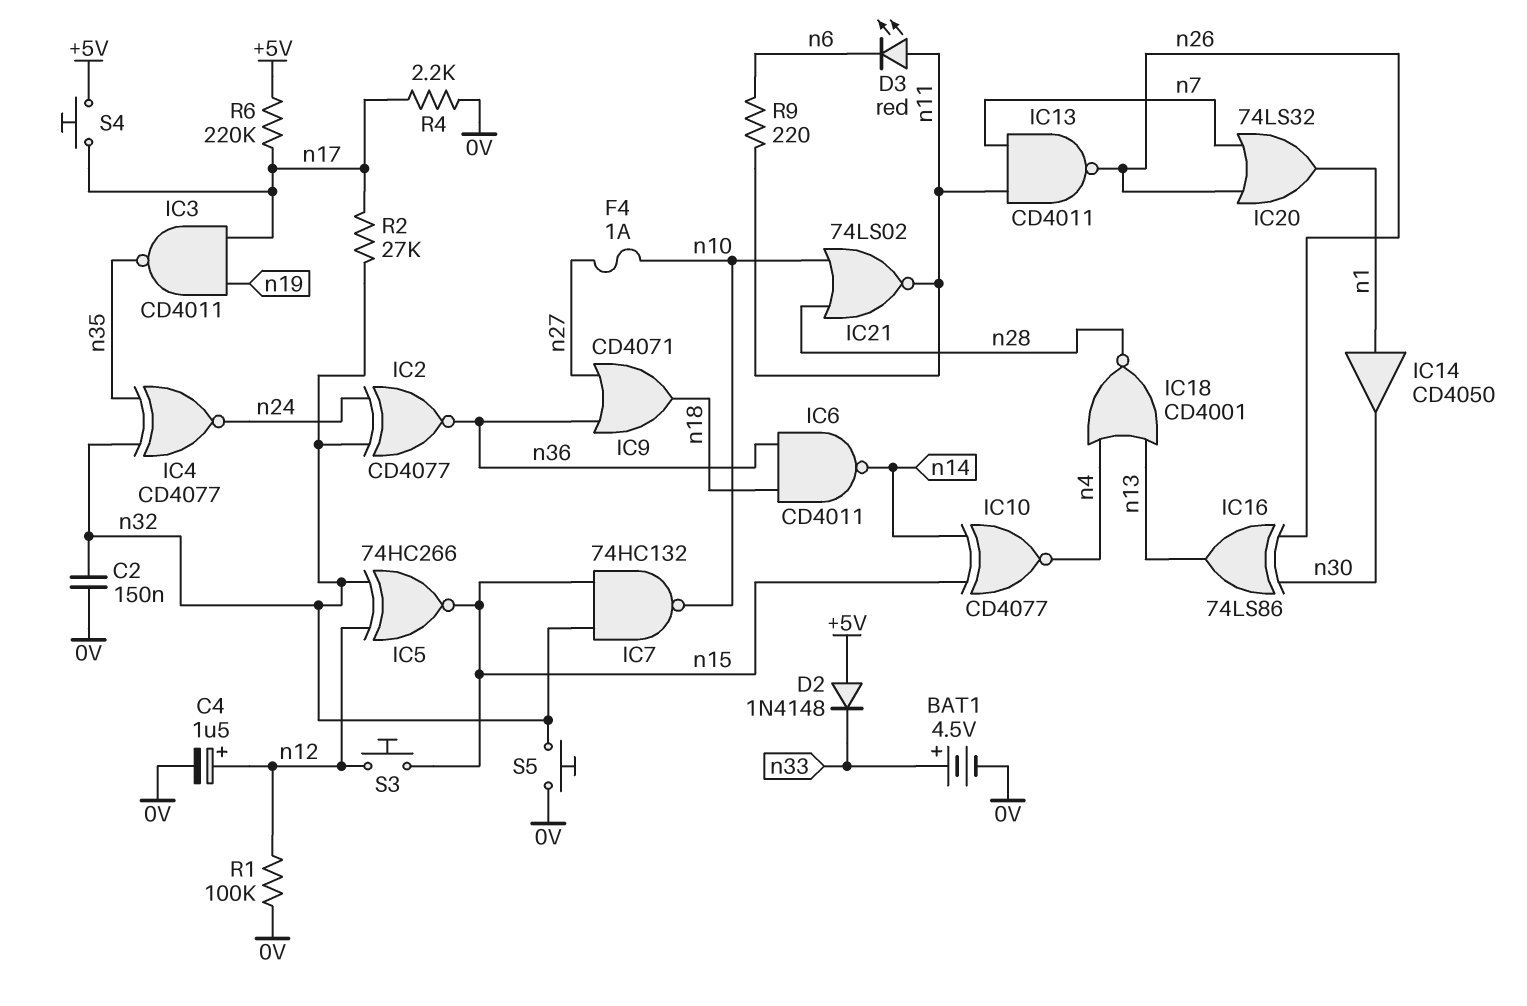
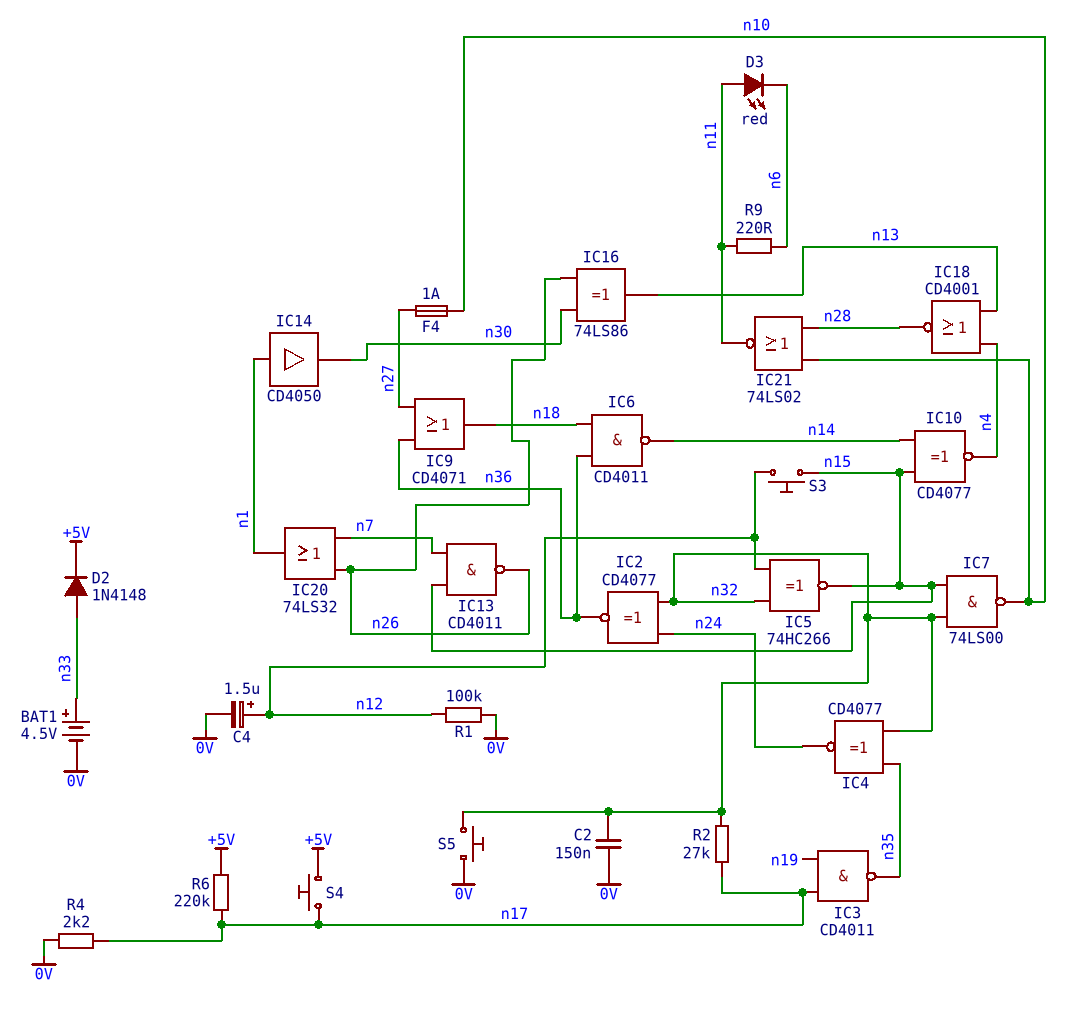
D2: diode 1N4148 (A +5V, K n33) -> diode 1N4148 (A n33, K +5V)
IC7: NAND 74HC132 (in n15, in n32, out n10) -> NAND 74LS00 (in n15, in n32, out n10)
IC13: NAND CD4011 (in n7, in n11, out n26) -> NAND CD4011 (in n7, in n15, out n26)

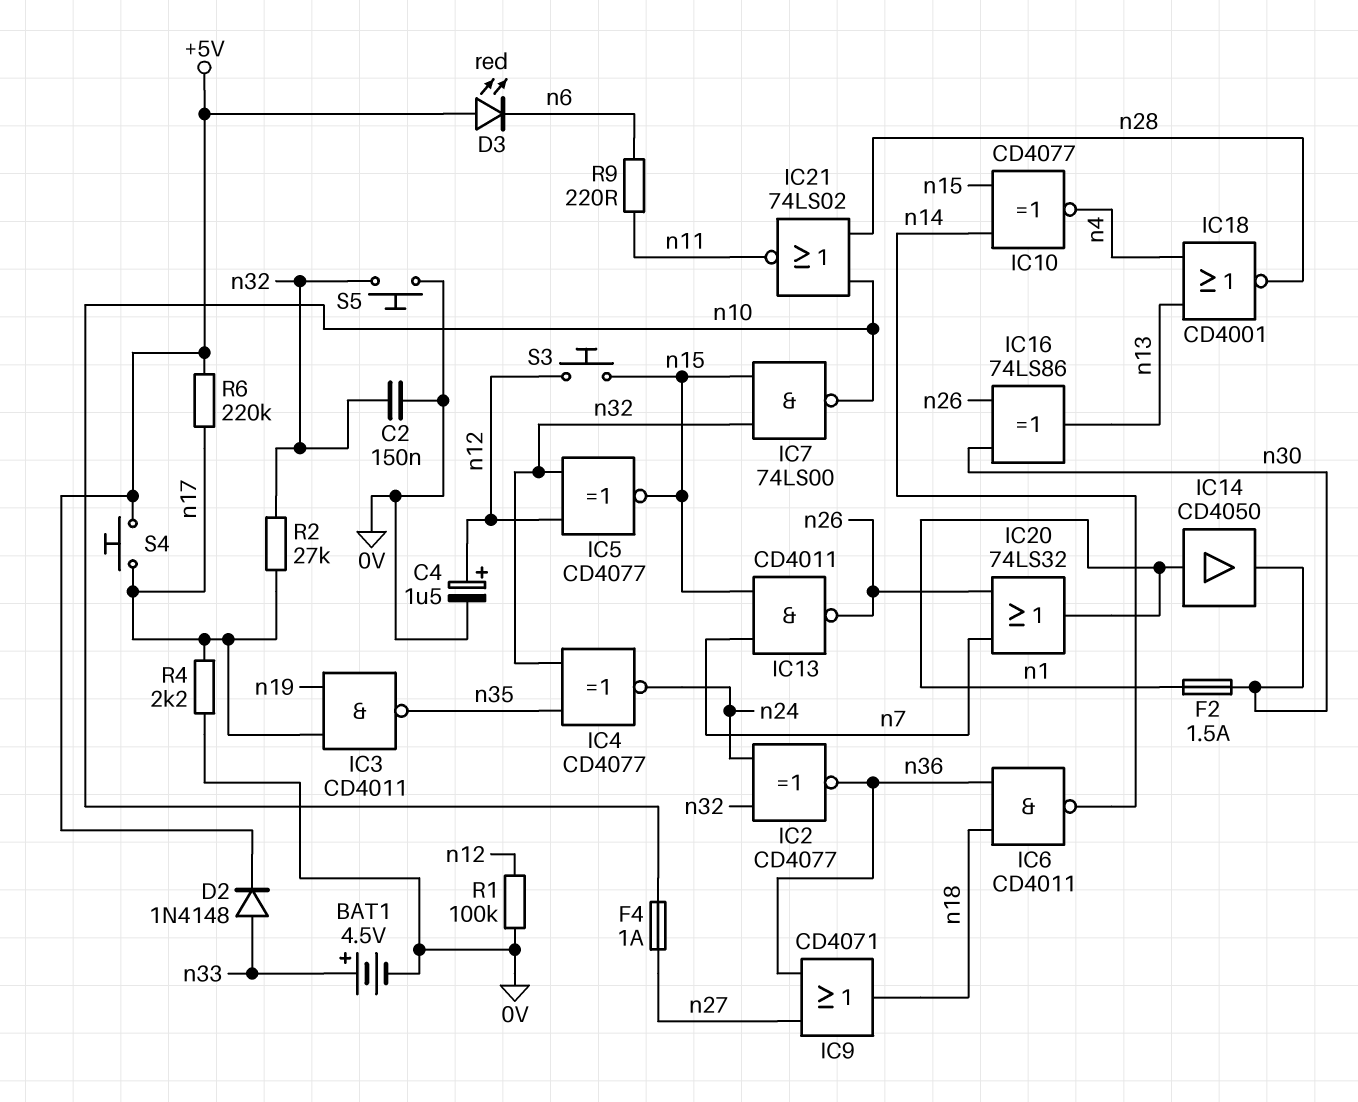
D3: LED red (A n11, K n6) -> LED red (A +5V, K n6)
F2: none -> 1.5A (n1, n30)
IC5: XNOR 74HC266 (in n12, in n32, out n15) -> XNOR CD4077 (in n12, in n32, out n15)

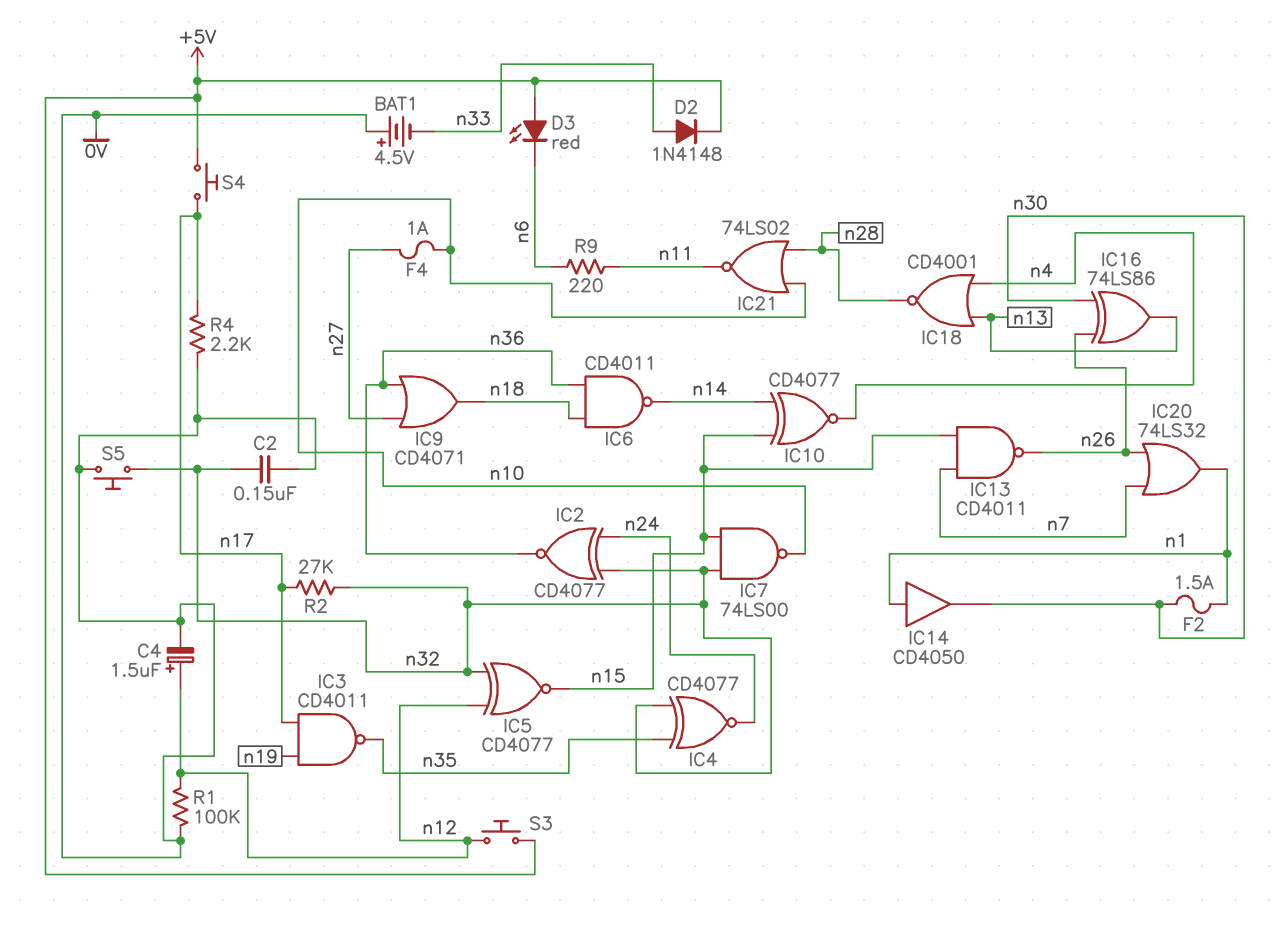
BAT1: 4.5V (plus n33, minus 0V) -> 4.5V (plus 0V, minus n33)
R6: 220k (+5V, n17) -> none
S3: button (n12, n15) -> button (+5V, n12)

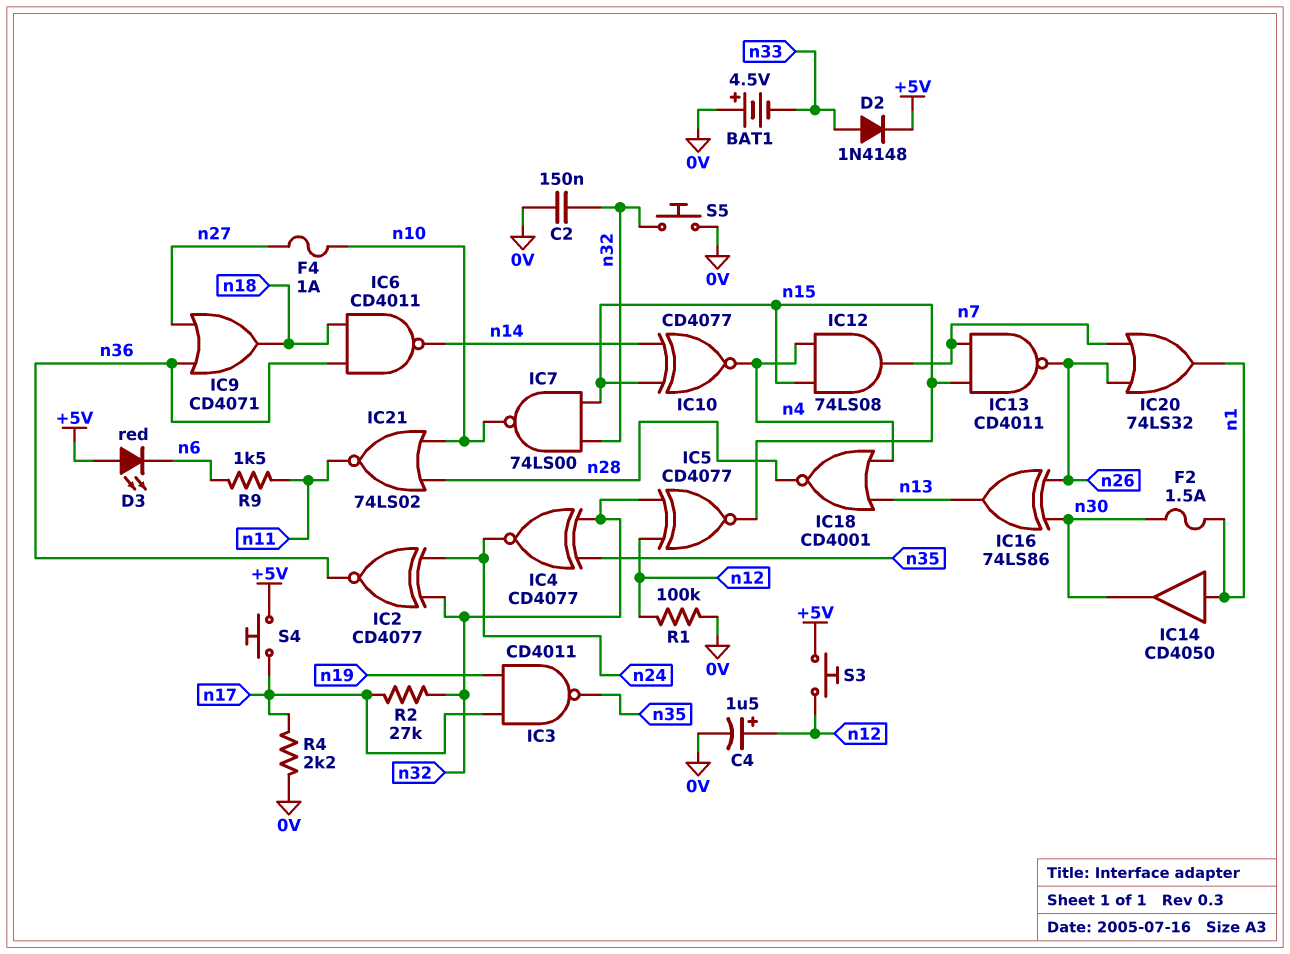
IC12: none -> AND 74LS08 (in n4, in n15, out n7)
R9: 220 (n6, n11) -> 1.5k (n6, n11)

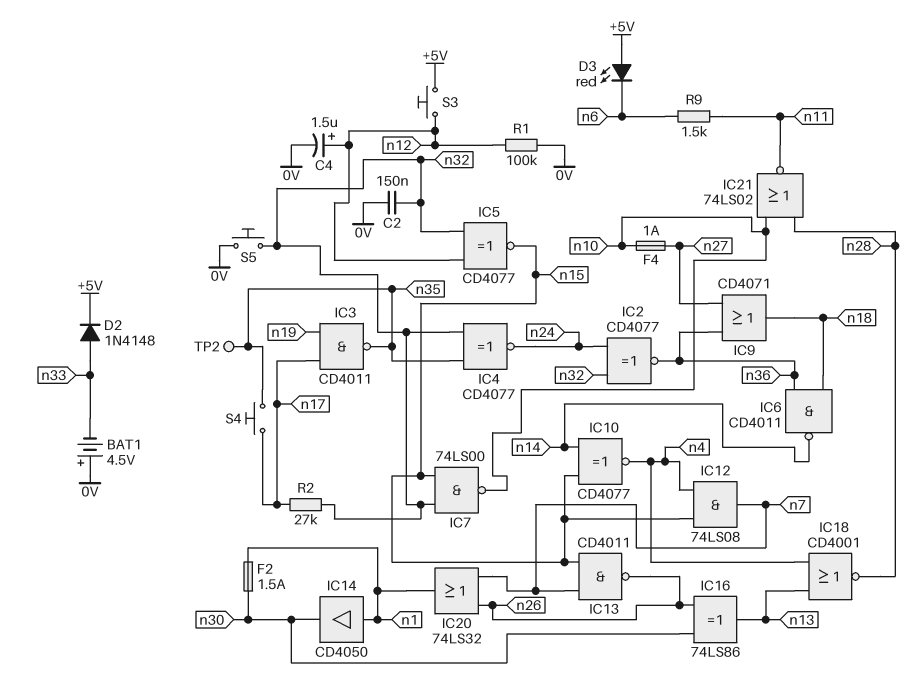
R4: 2.2k (0V, n17) -> none
S4: button (+5V, n17) -> button (n17, n35)
TP2: none -> test point (n35)

